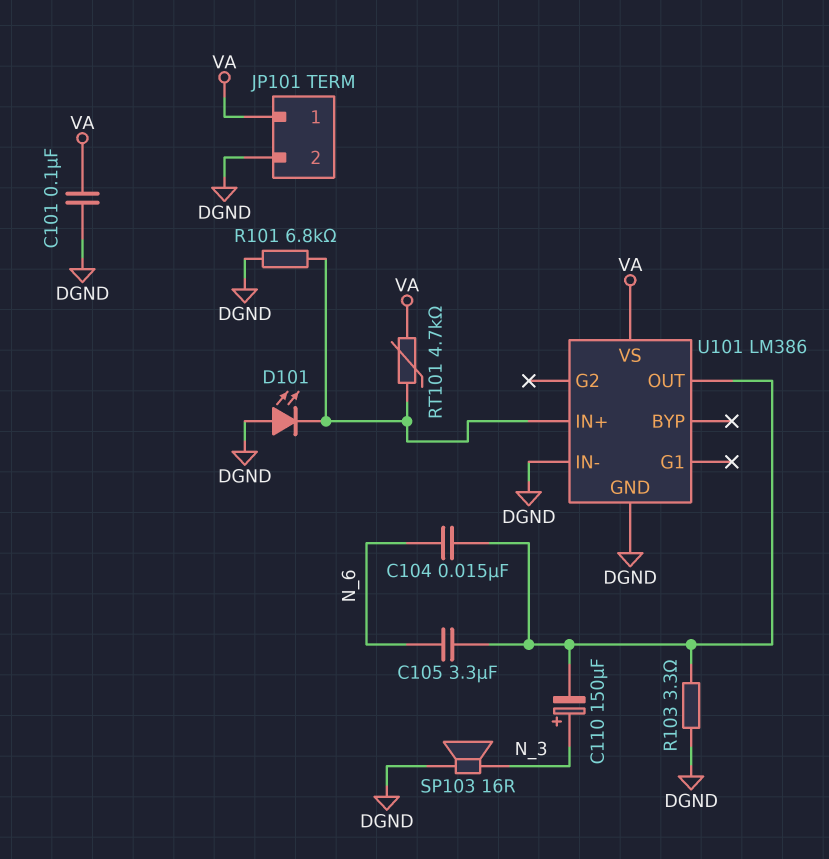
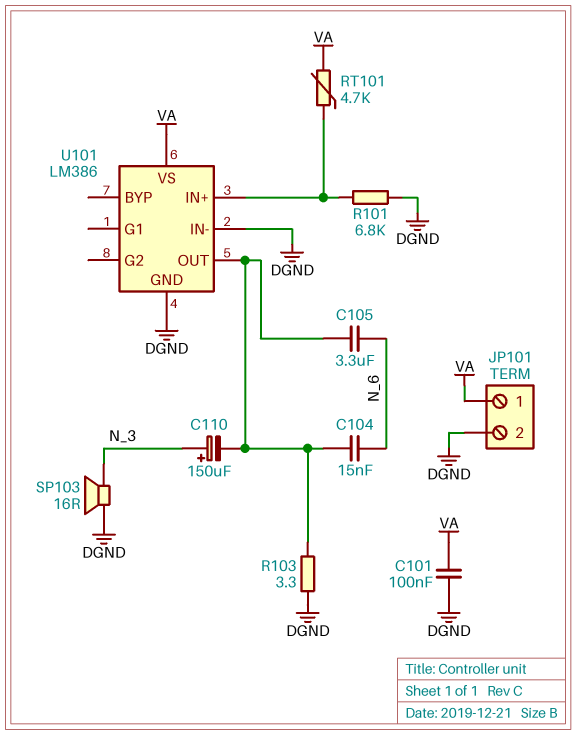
D101: LED (A DGND, K U101/IN+) -> none

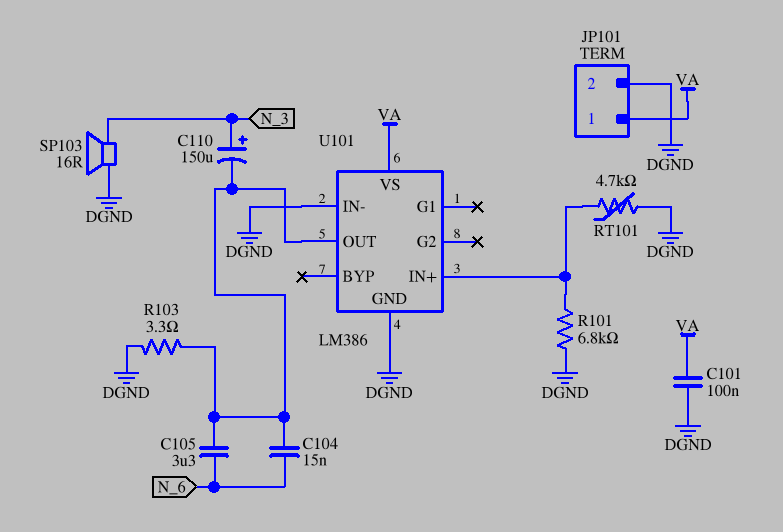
RT101: 4.7k (U101/IN+, VA) -> 4.7k (DGND, U101/IN+)

